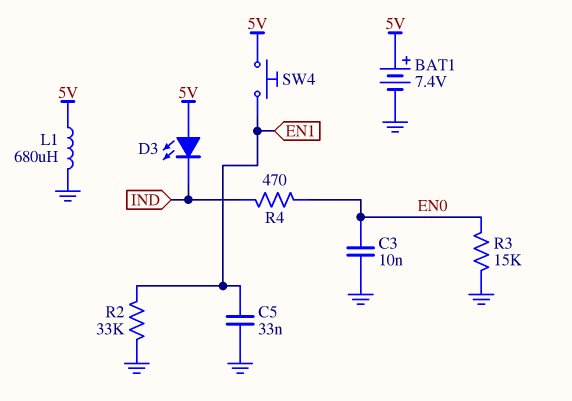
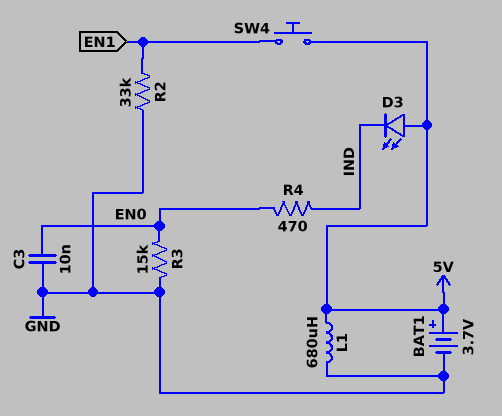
BAT1: 7.4V (plus 5V, minus GND) -> 3.7V (plus 5V, minus GND)
C5: 33nF (EN1, GND) -> none

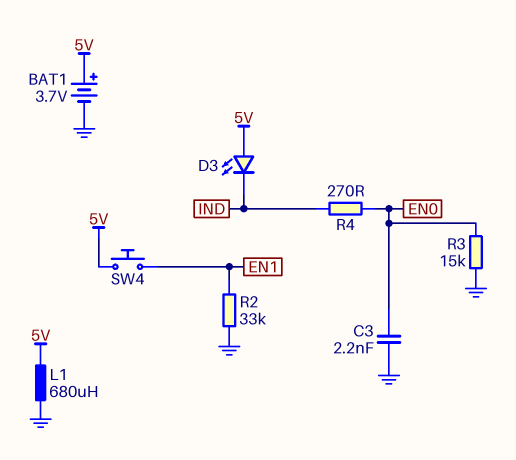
C3: 10nF (EN0, GND) -> 2.2nF (EN0, GND)
R4: 470 (EN0, IND) -> 270 (EN0, IND)

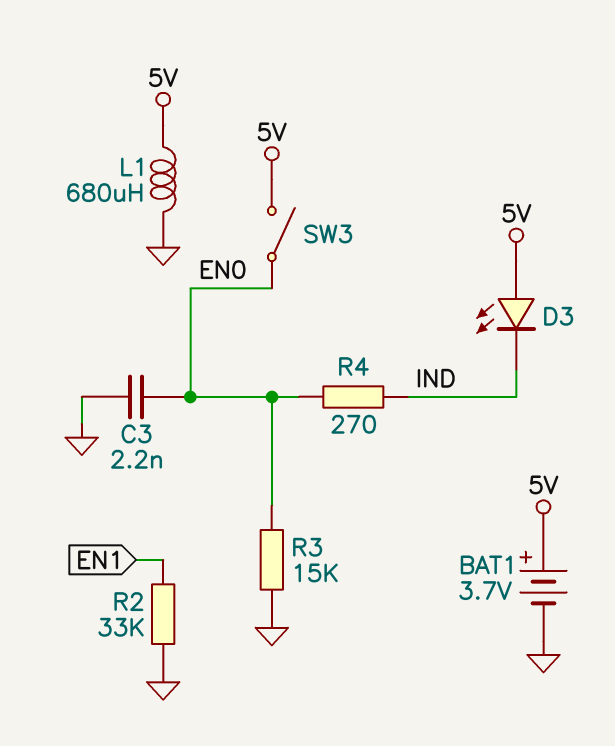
SW3: none -> switch (5V, EN0)
SW4: button (5V, EN1) -> none

